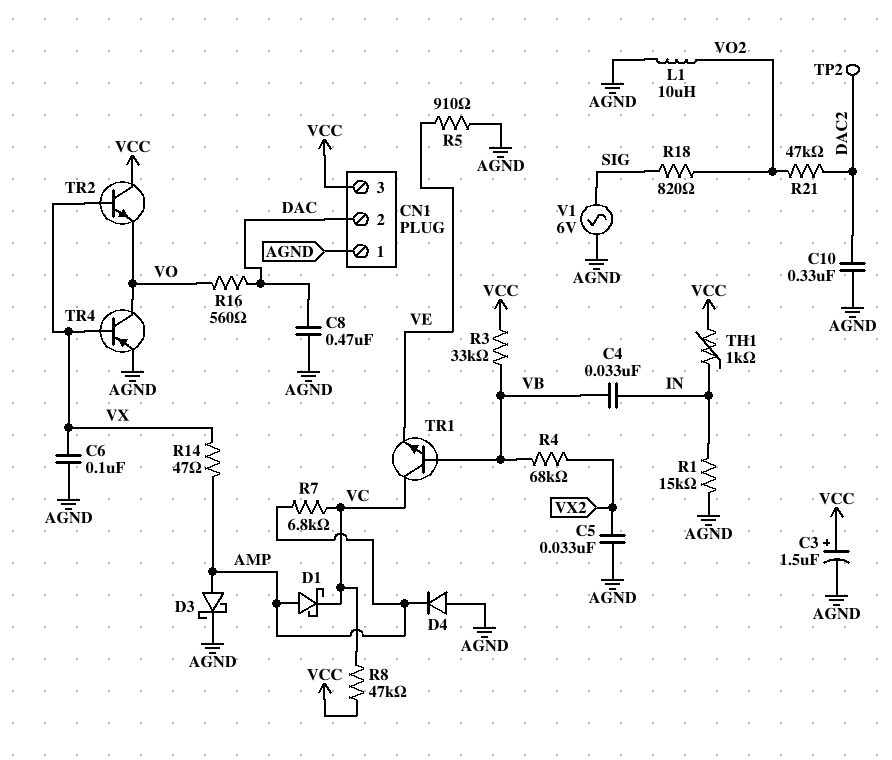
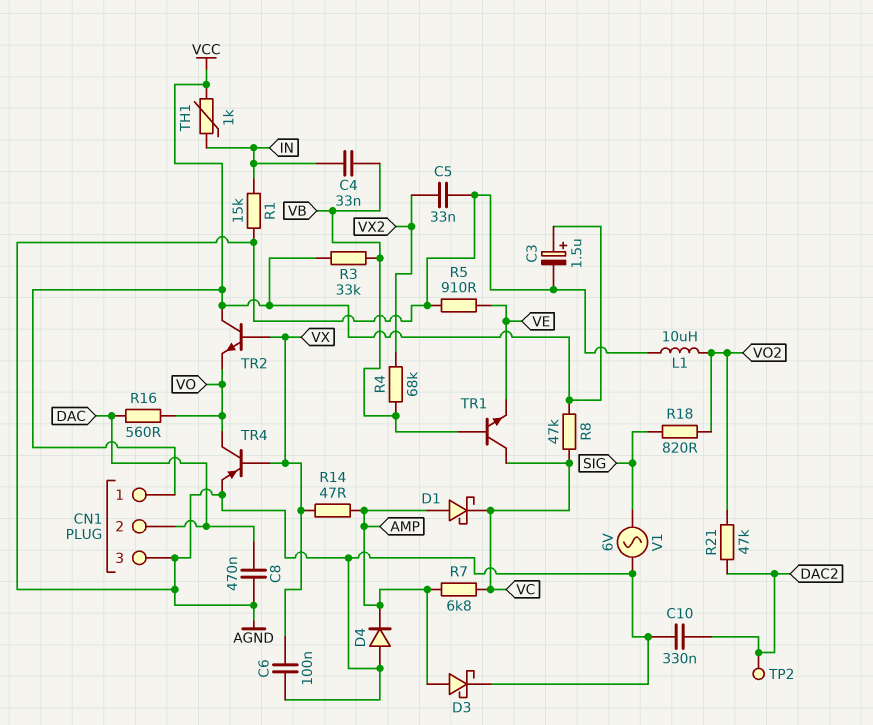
CN1 pin 1: AGND -> VCC
CN1 pin 3: VCC -> AGND

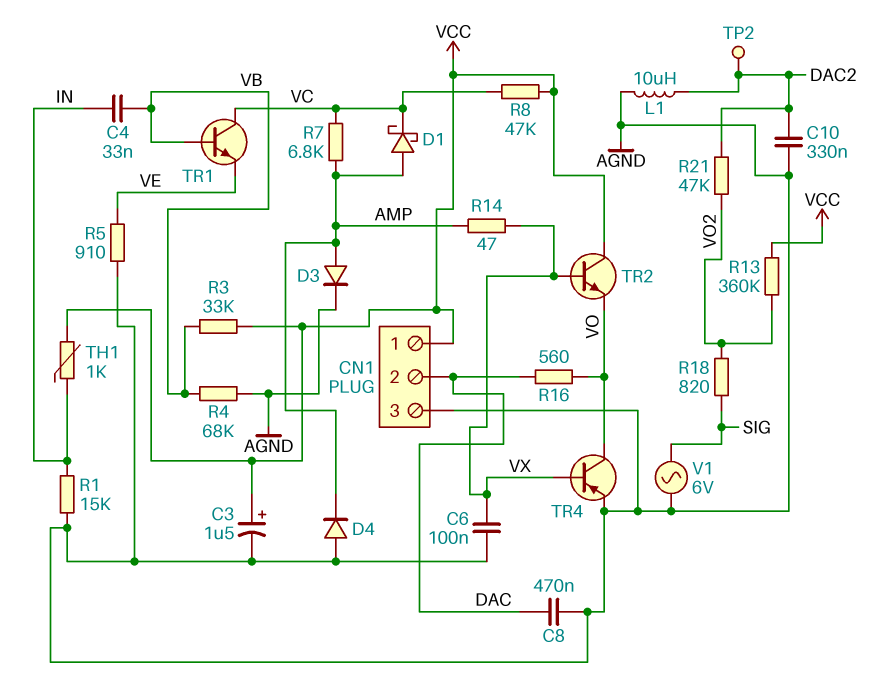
C5: 33nF (AGND, VX2) -> none
D3: schottky (A AMP, K AGND) -> diode (A AMP, K AGND)
L1: 10uH (AGND, VO2) -> 10uH (AGND, DAC2)
R4: 68k (VB, VX2) -> 68k (AGND, VB)
R13: none -> 360k (VCC, VO2)

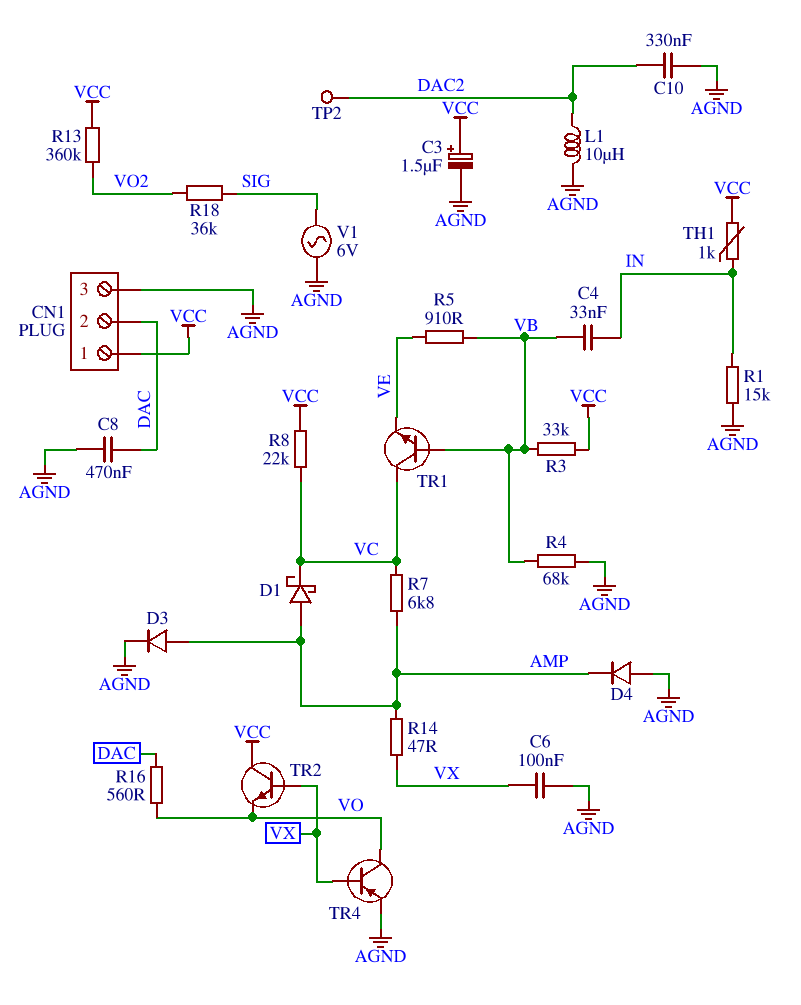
R5: 910 (AGND, VE) -> 910 (VB, VE)
R8: 47k (VC, VCC) -> 22k (VC, VCC)
R18: 820 (SIG, VO2) -> 36k (SIG, VO2)
R21: 47k (DAC2, VO2) -> none

